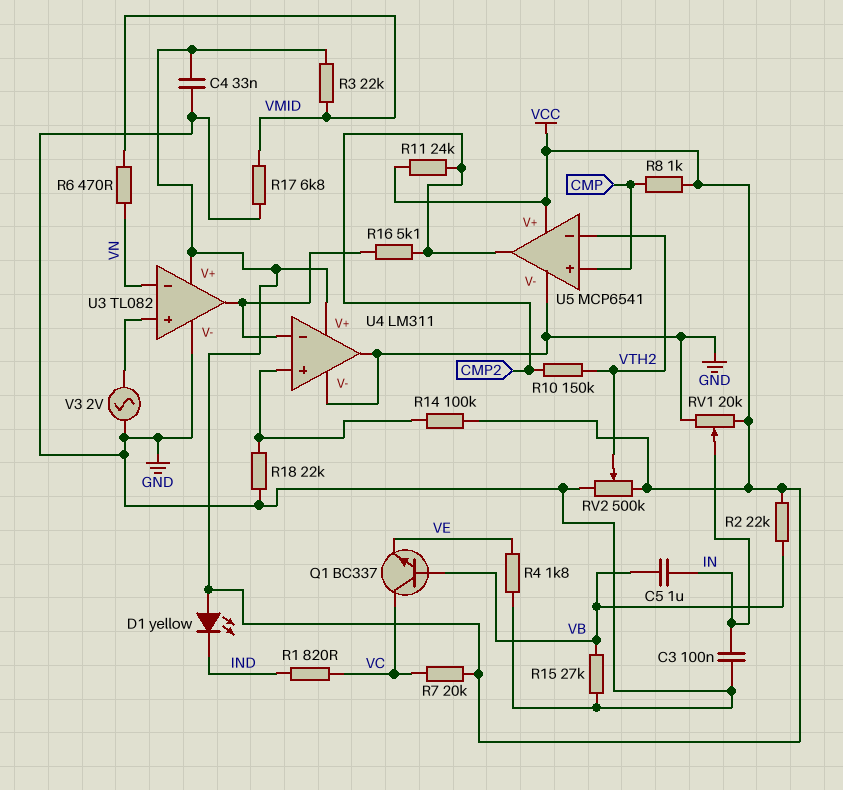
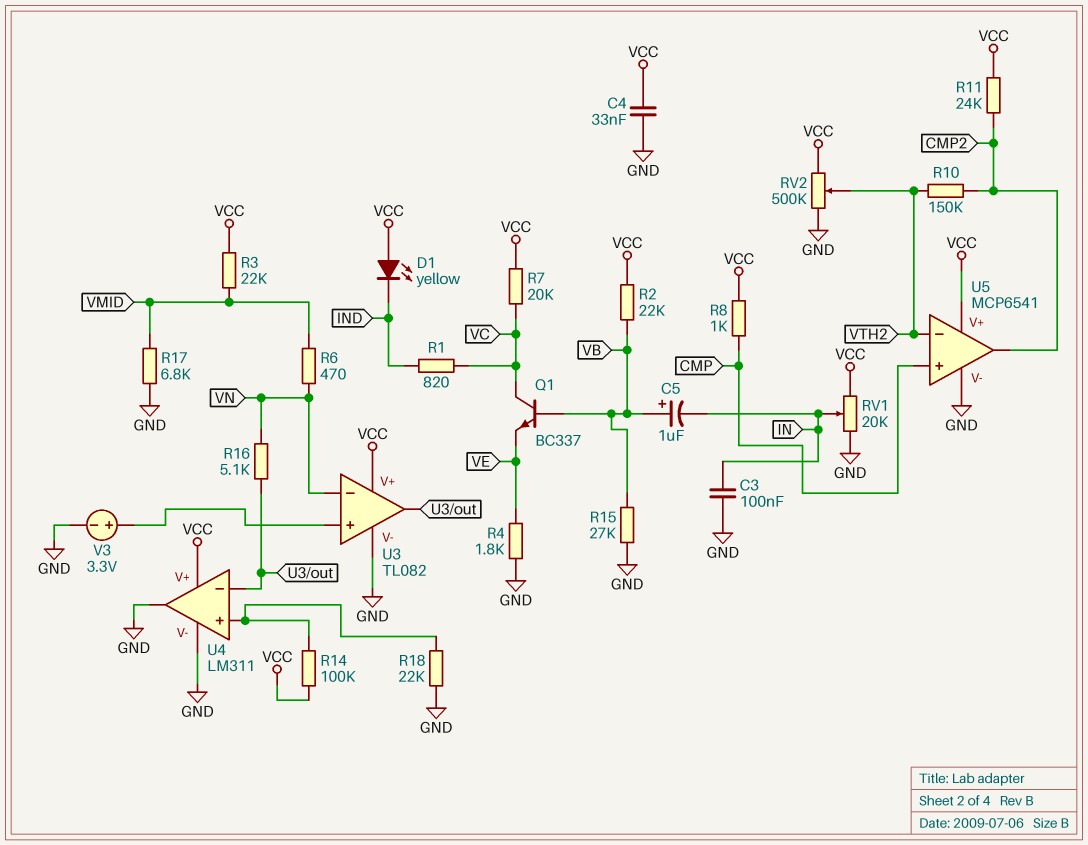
C5: 1uF (IN, VB) -> 1uF (plus VB, minus IN)
R16: 5.1k (CMP2, U3/out) -> 5.1k (U3/out, VN)
V3: AC 2V (GND, U3/in+) -> 3.3V (plus U3/in+, minus GND)

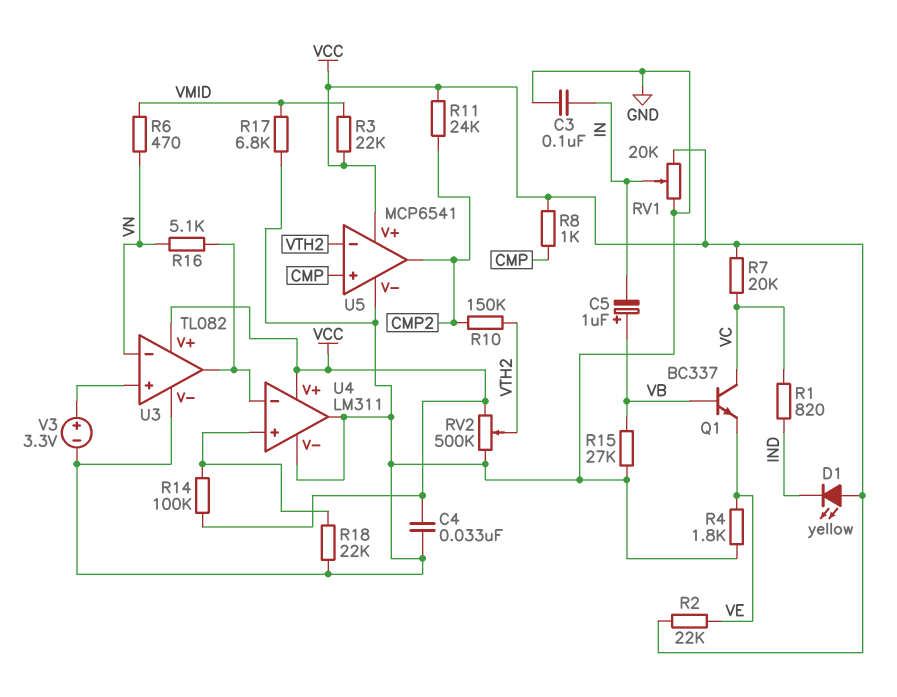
R2: 22k (VB, VCC) -> 22k (VCC, VE)

